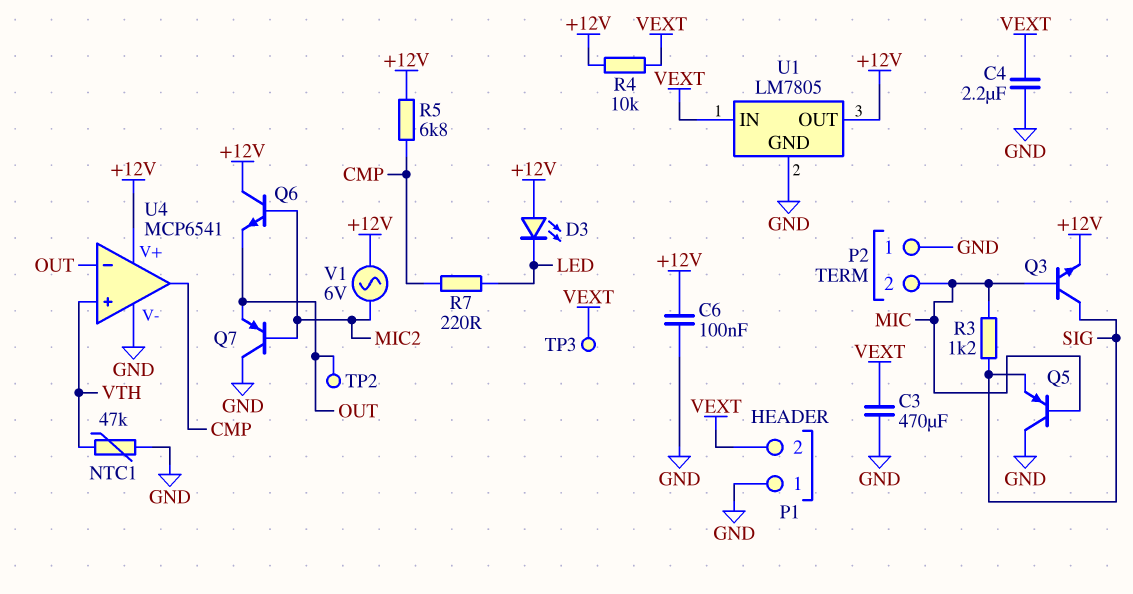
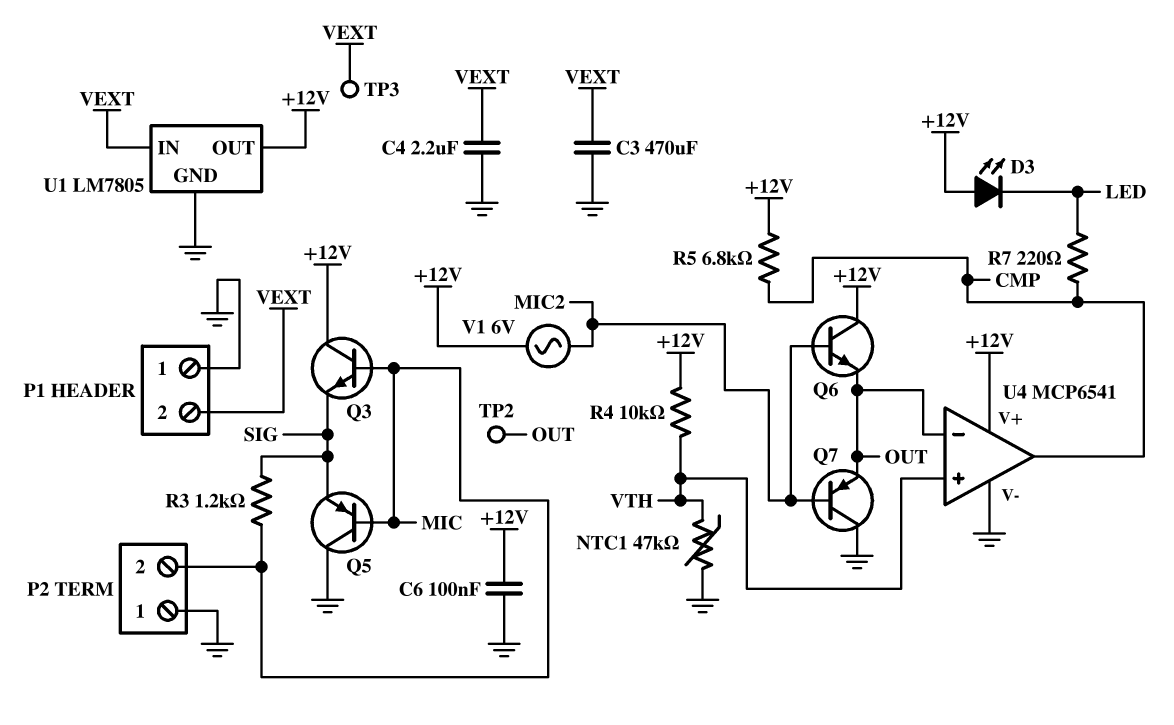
Q3: NPN (B MIC, C SIG, E +12V) -> NPN (B MIC, C +12V, E SIG)
R4: 10k (+12V, VEXT) -> 10k (+12V, VTH)

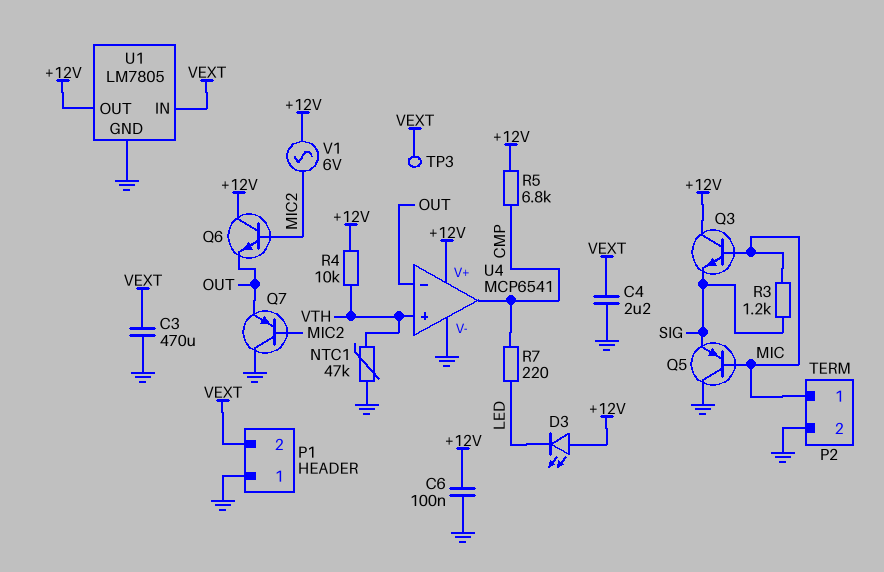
P2 pin 1: GND -> MIC
P2 pin 2: MIC -> GND
TP2: test point (OUT) -> none

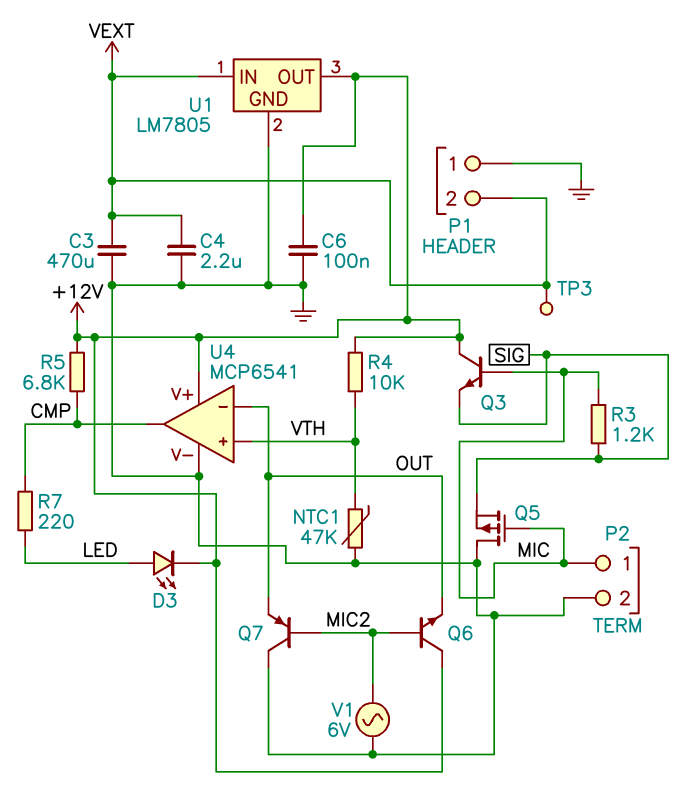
D3: LED (A +12V, K LED) -> LED (A LED, K +12V)
Q5: PNP (B MIC, C GND, E SIG) -> PMOS (G MIC, D GND, S SIG)
V1: AC 6V (+12V, MIC2) -> AC 6V (GND, MIC2)

